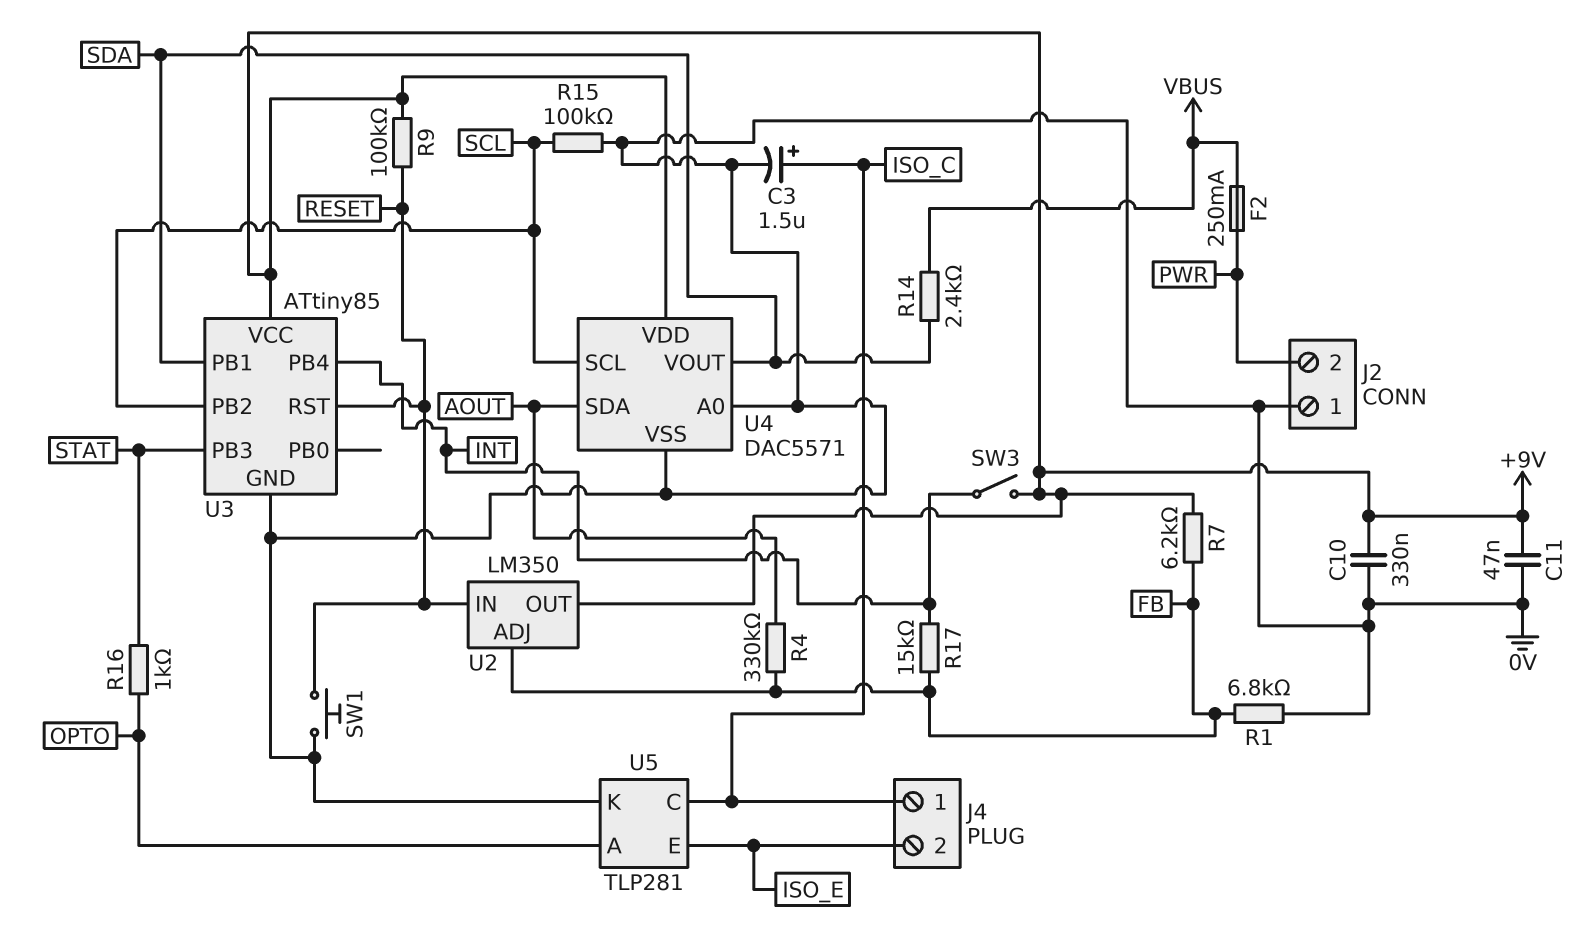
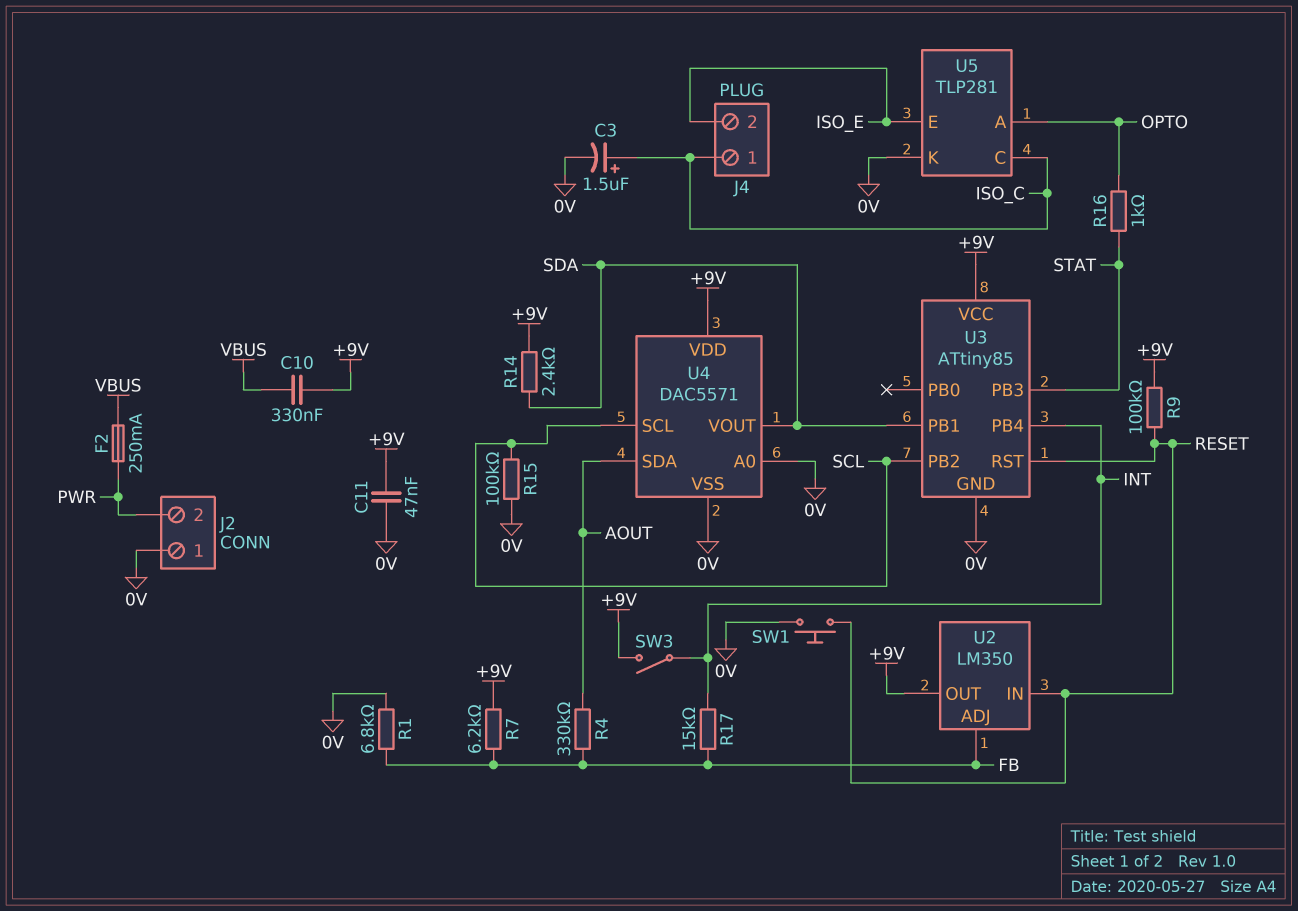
C10: 330nF (+9V, 0V) -> 330nF (+9V, VBUS)
R14: 2.4k (SDA, VBUS) -> 2.4k (+9V, SDA)

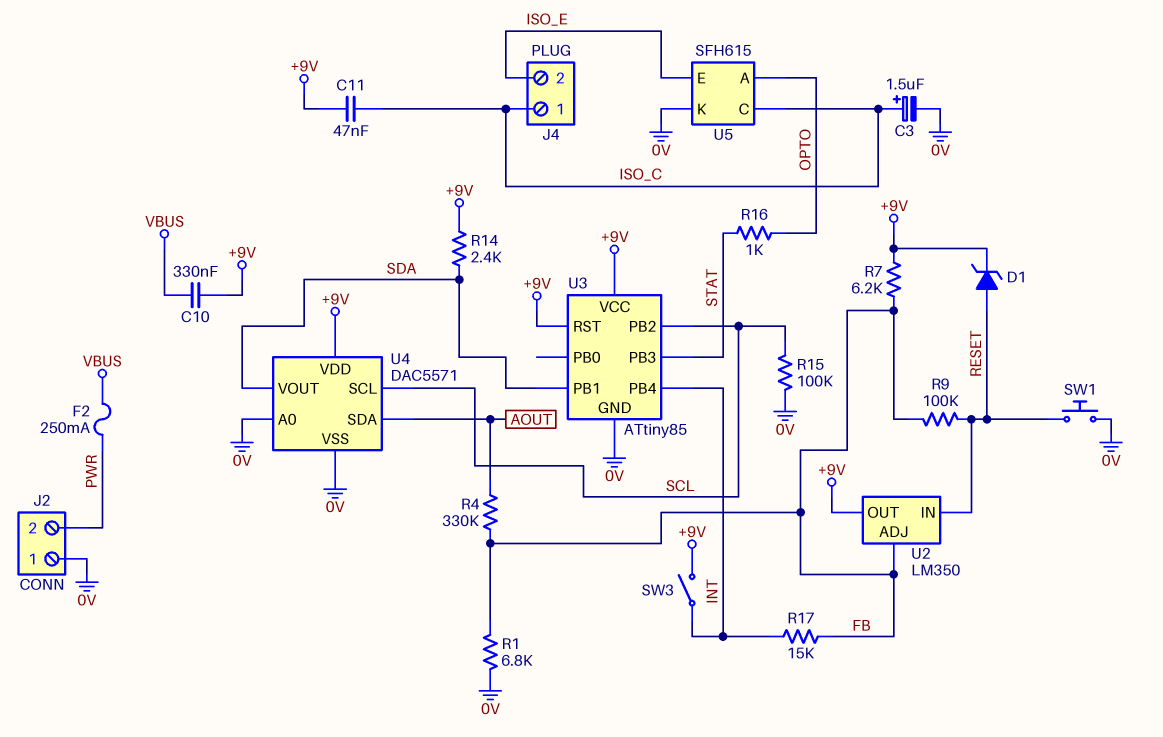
C11: 47nF (+9V, 0V) -> 47nF (+9V, ISO_C)
D1: none -> zener (A RESET, K +9V)
R9: 100k (+9V, RESET) -> 100k (FB, RESET)
U3 pin RST: RESET -> +9V
U5: TLP281 -> SFH615

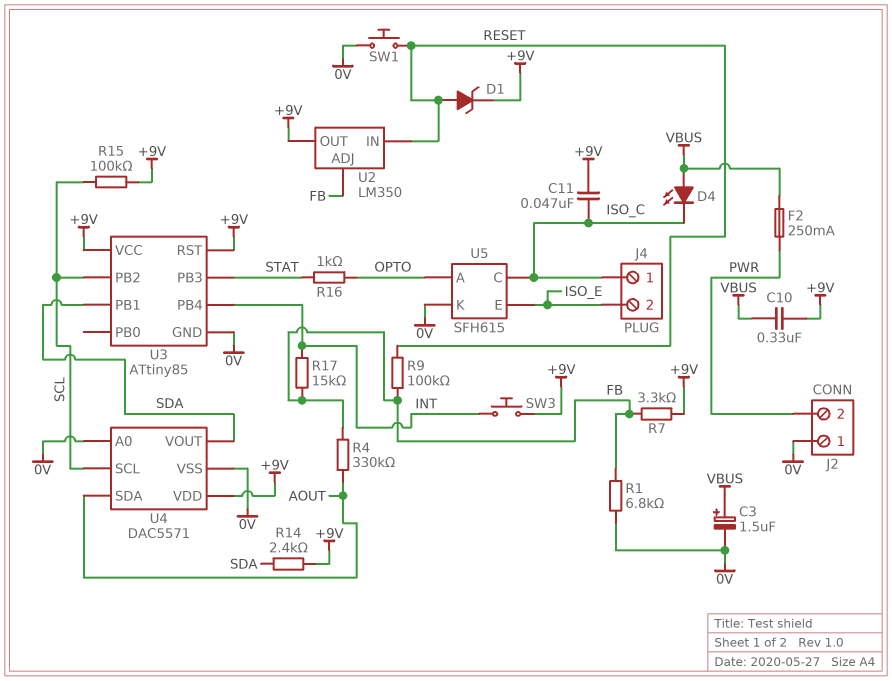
C3: 1.5uF (plus ISO_C, minus 0V) -> 1.5uF (plus VBUS, minus 0V)
D4: none -> LED (A VBUS, K ISO_C)
R7: 6.2k (+9V, FB) -> 3.3k (+9V, FB)
R15: 100k (0V, SCL) -> 100k (+9V, SCL)
SW3: switch (+9V, INT) -> button (+9V, INT)

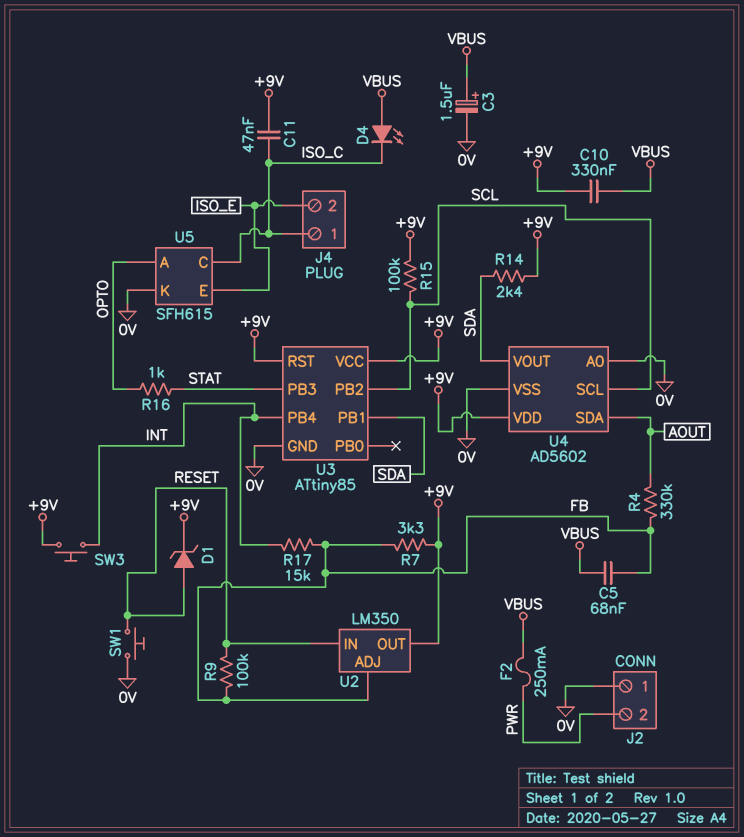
C5: none -> 68nF (FB, VBUS)
R1: 6.8k (0V, FB) -> none
U4: DAC5571 -> AD5602

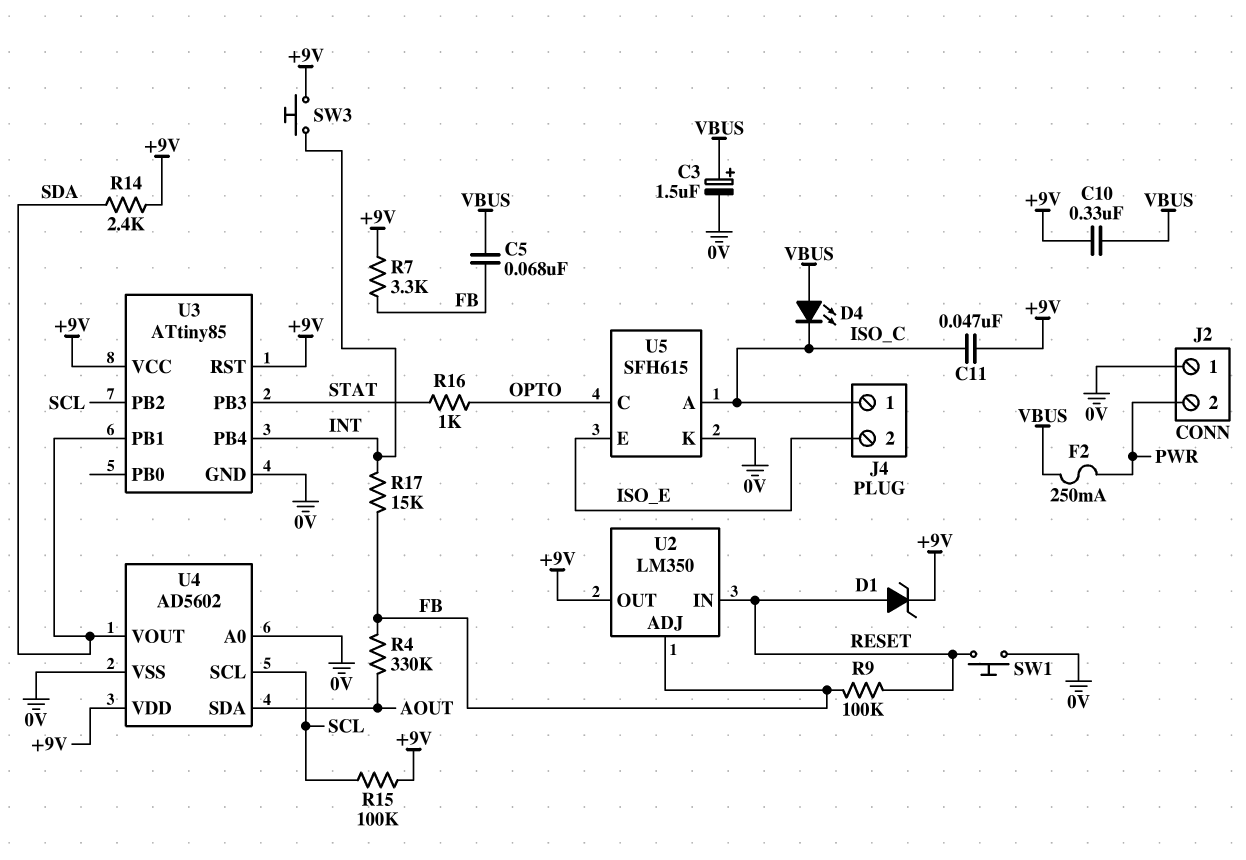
U5 pin A: OPTO -> ISO_C
U5 pin C: ISO_C -> OPTO

